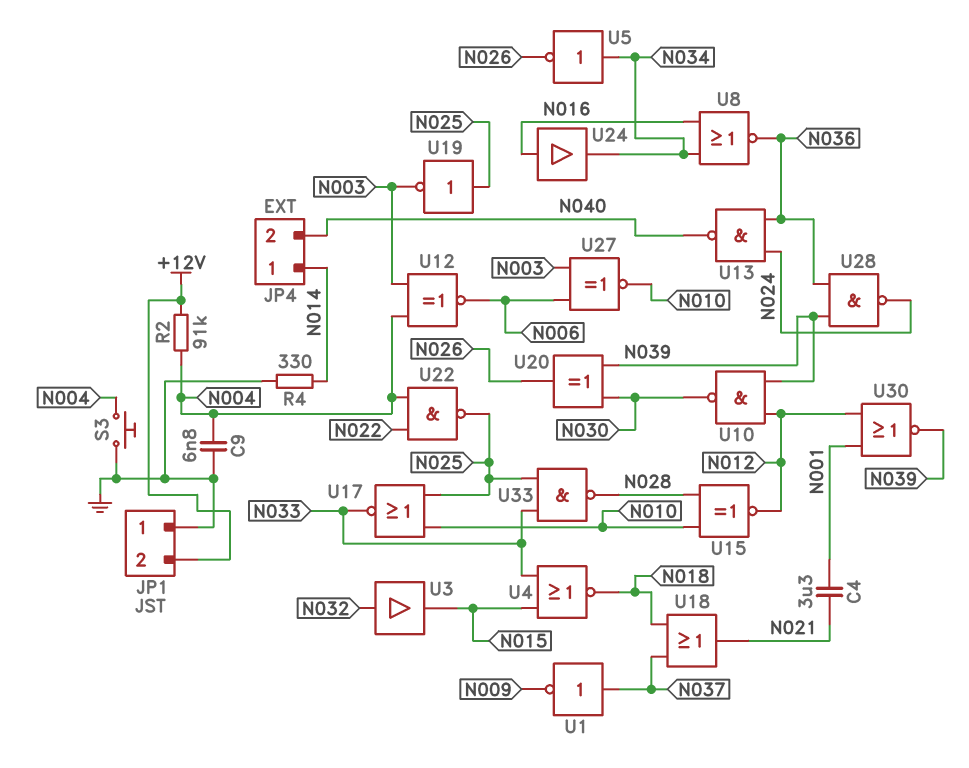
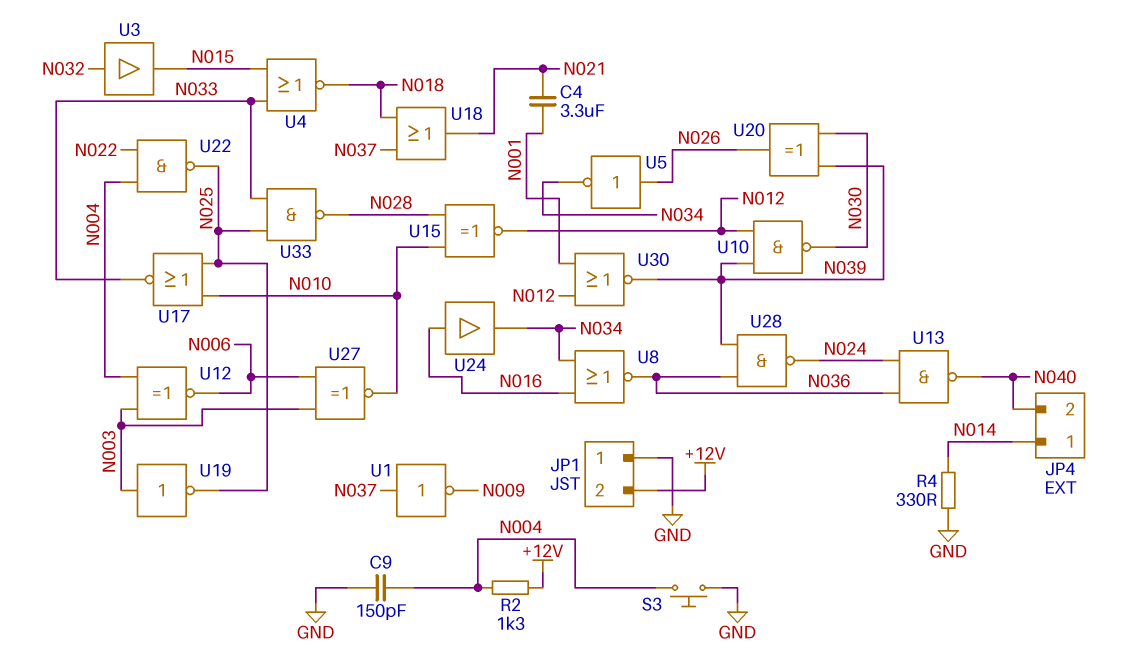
C9: 6.8nF (GND, N004) -> 150pF (GND, N004)
R2: 91k (+12V, N004) -> 1.3k (+12V, N004)
U5: NOT (in N034, out N026) -> NOT (in N026, out N034)
U19: NOT (in N025, out N003) -> NOT (in N003, out N025)

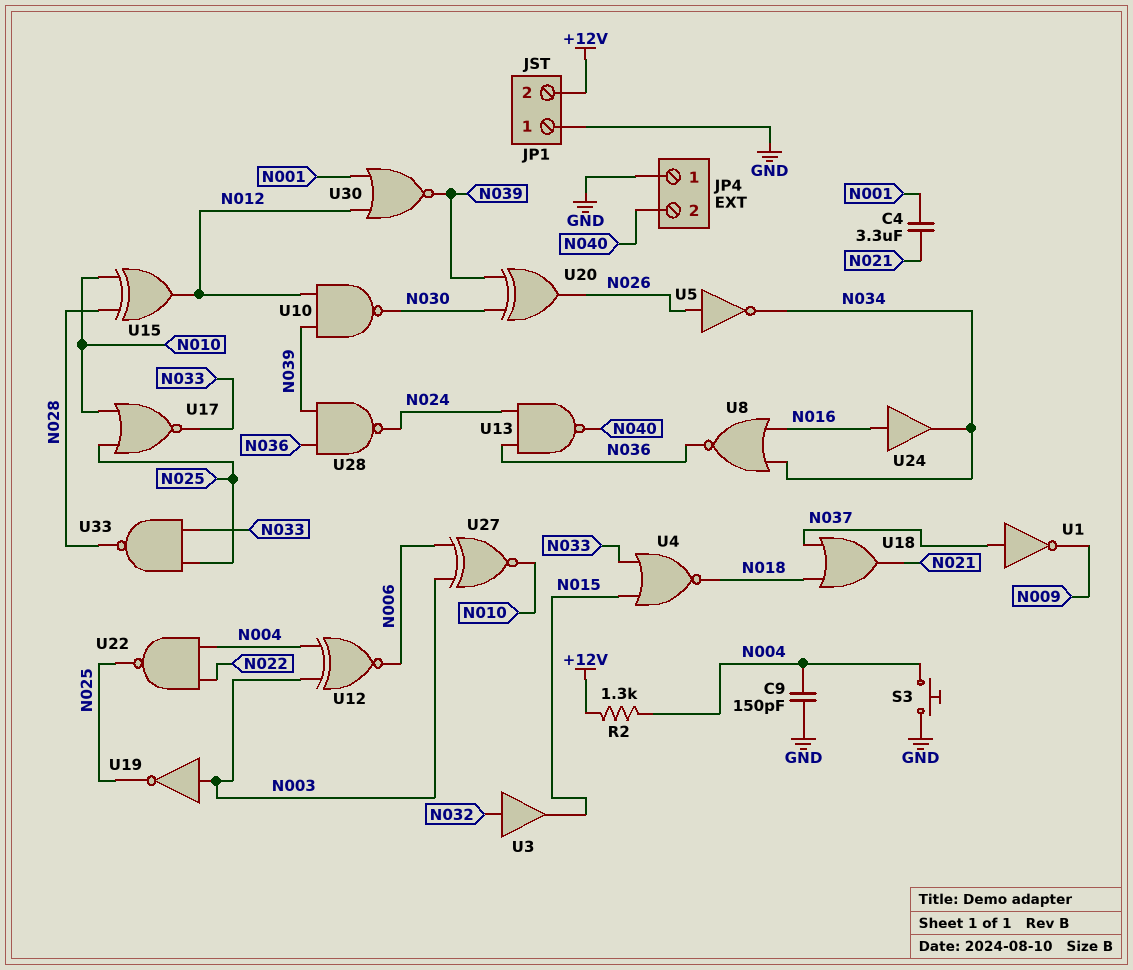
JP4 pin 1: N014 -> GND
R4: 330 (GND, N014) -> none
U15: XNOR (in N010, in N028, out N012) -> XOR (in N010, in N028, out N012)

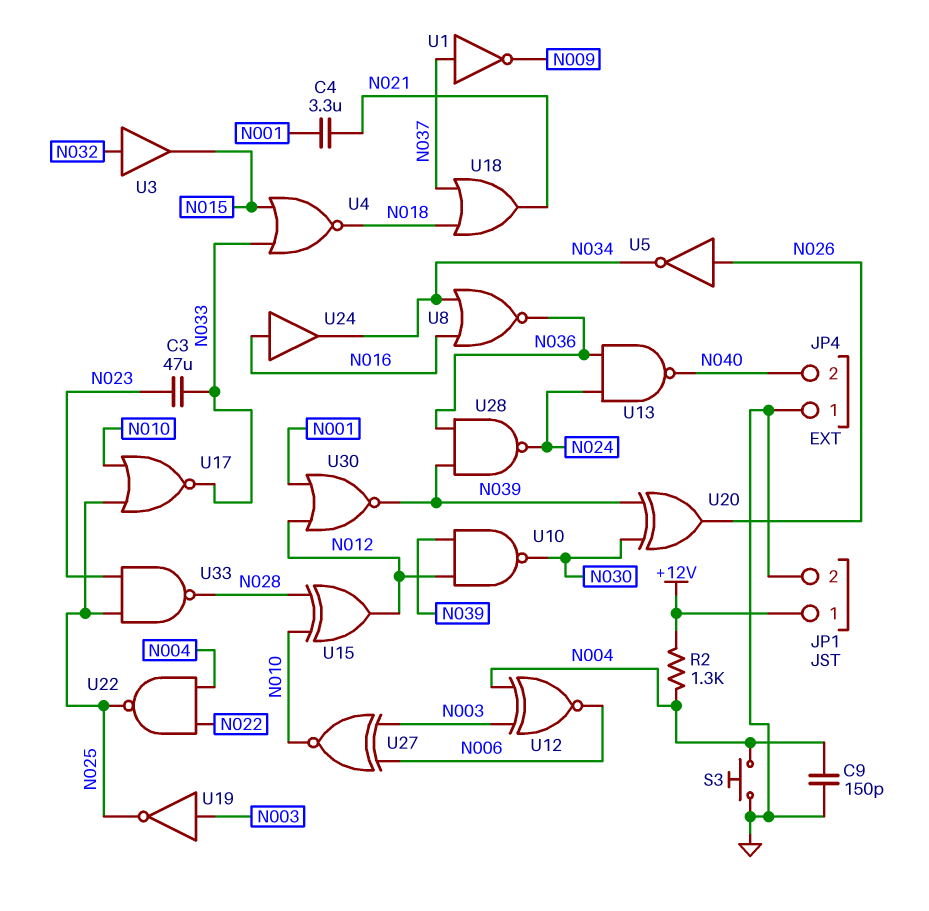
C3: none -> 47uF (N023, N033)
JP1 pin 1: GND -> +12V
JP1 pin 2: +12V -> GND
U33: NAND (in N025, in N033, out N028) -> NAND (in N023, in N025, out N028)

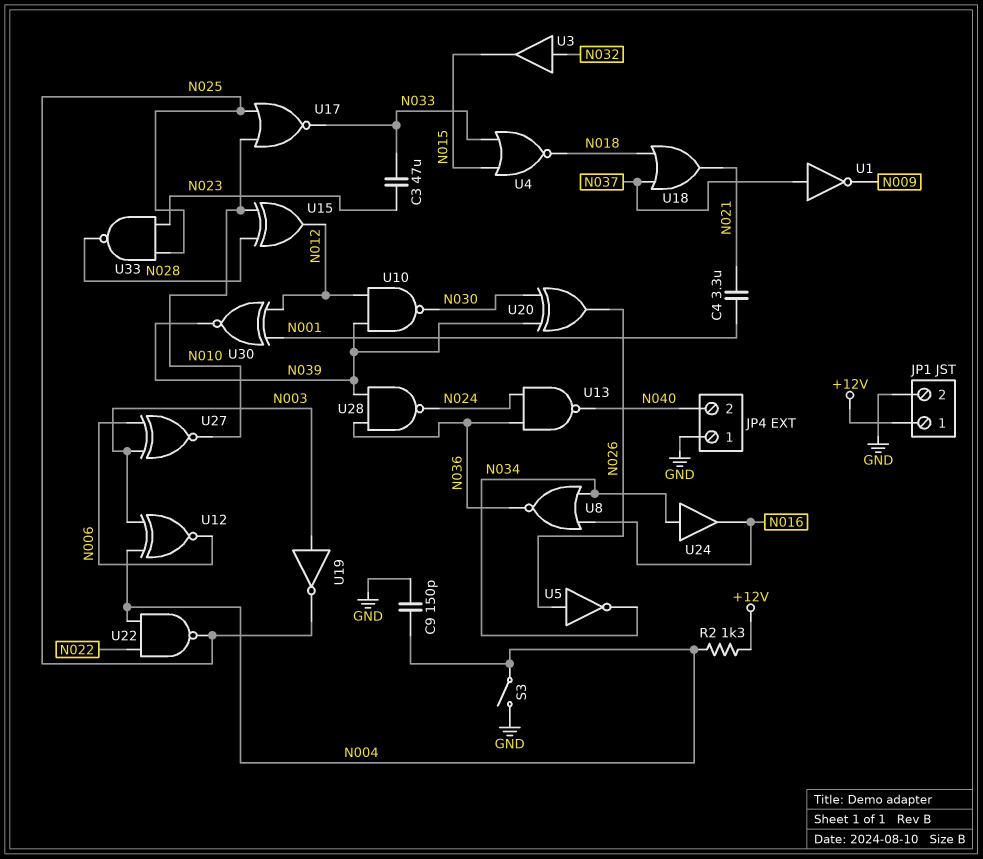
S3: button (GND, N004) -> switch (GND, N004)
U24: buffer (in N016, out N034) -> buffer (in N034, out N016)
U30: NOR (in N001, in N012, out N039) -> XNOR (in N001, in N012, out N039)

